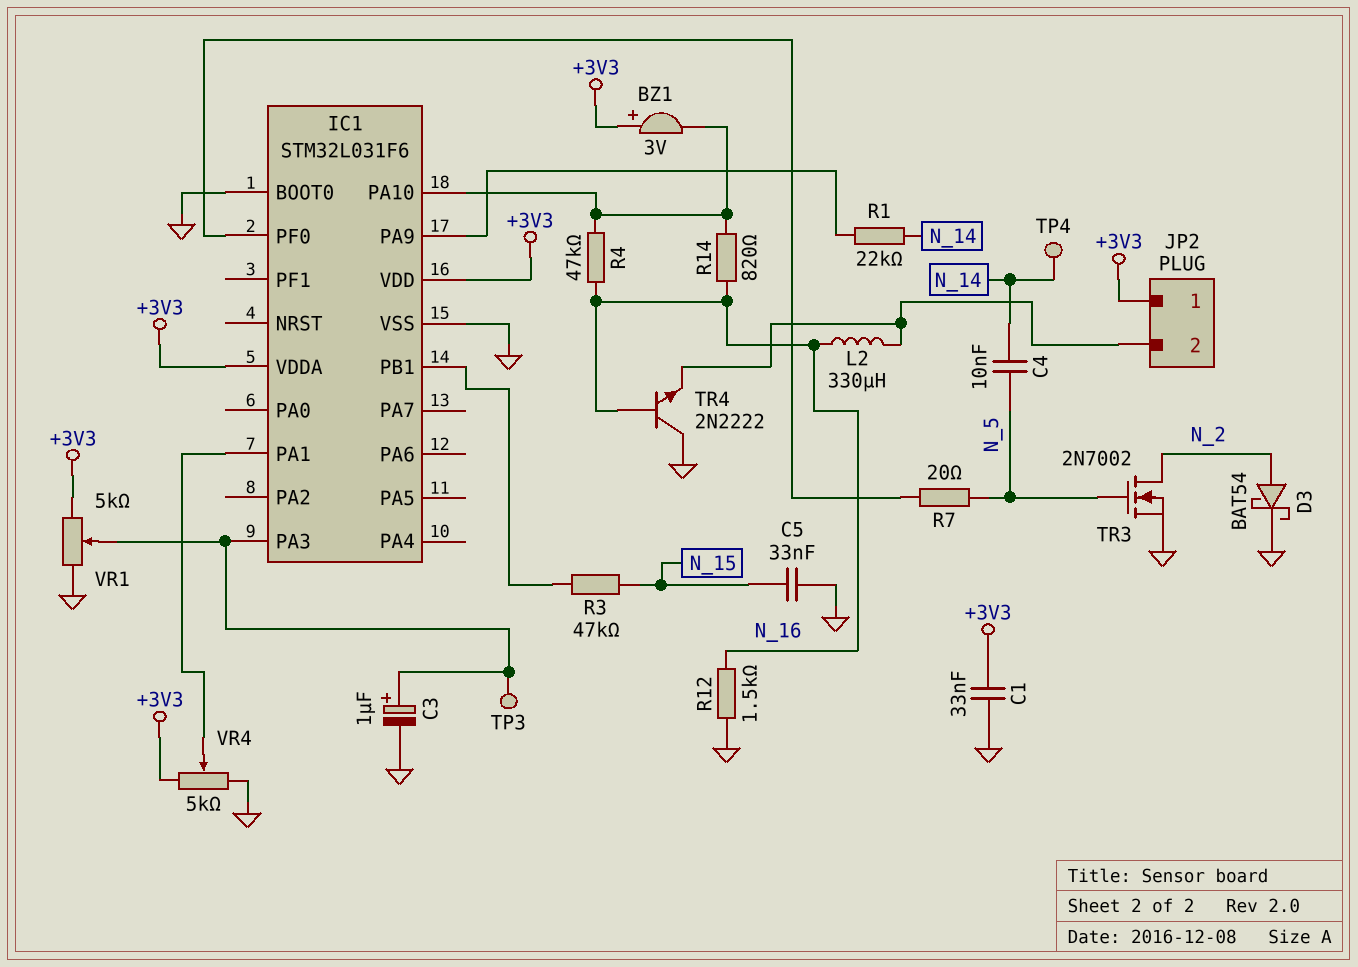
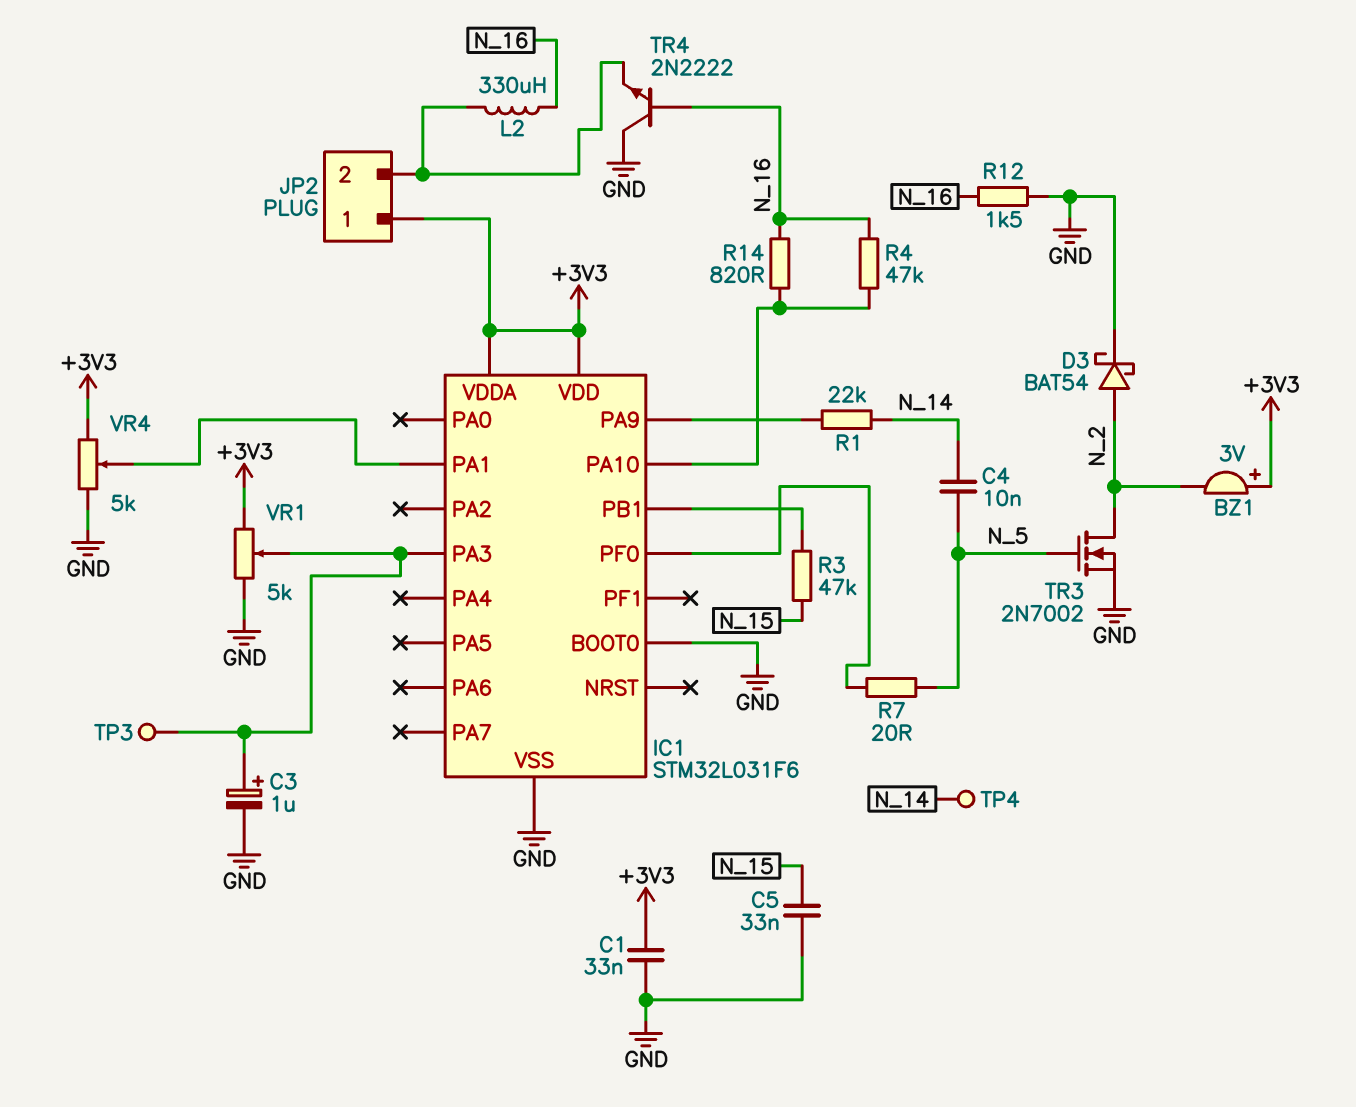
BZ1: buzzer 3V (plus +3V3, minus IC1/PA10) -> buzzer 3V (plus +3V3, minus N_2)

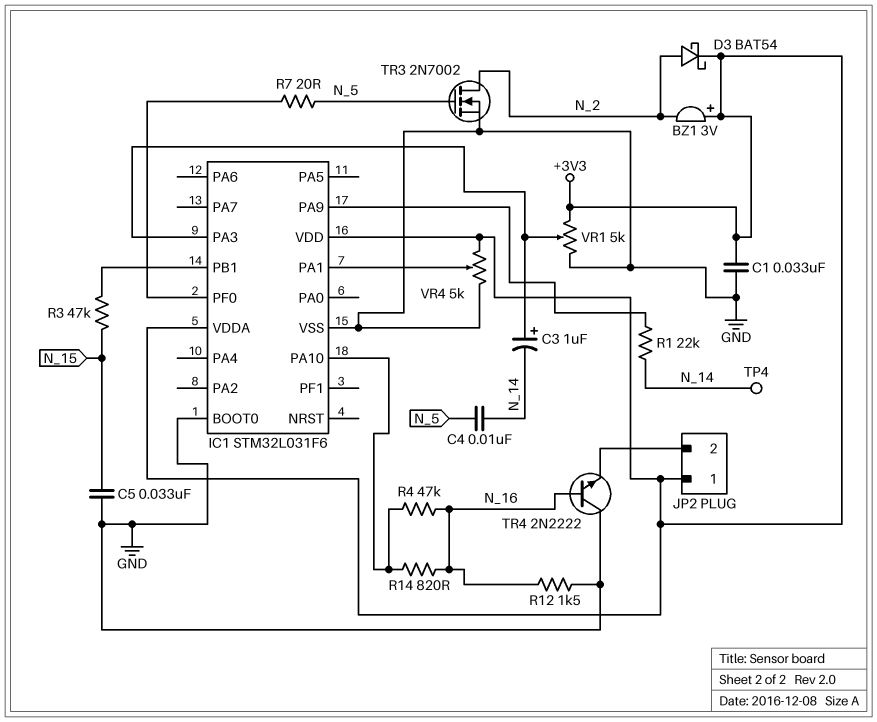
C3: 1uF (plus IC1/PA3, minus GND) -> 1uF (plus IC1/PA3, minus N_14)
D3: schottky BAT54 (A N_2, K GND) -> schottky BAT54 (A N_2, K +3V3)
L2: 330uH (JP2/2, N_16) -> none
TP3: test point (IC1/PA3) -> none

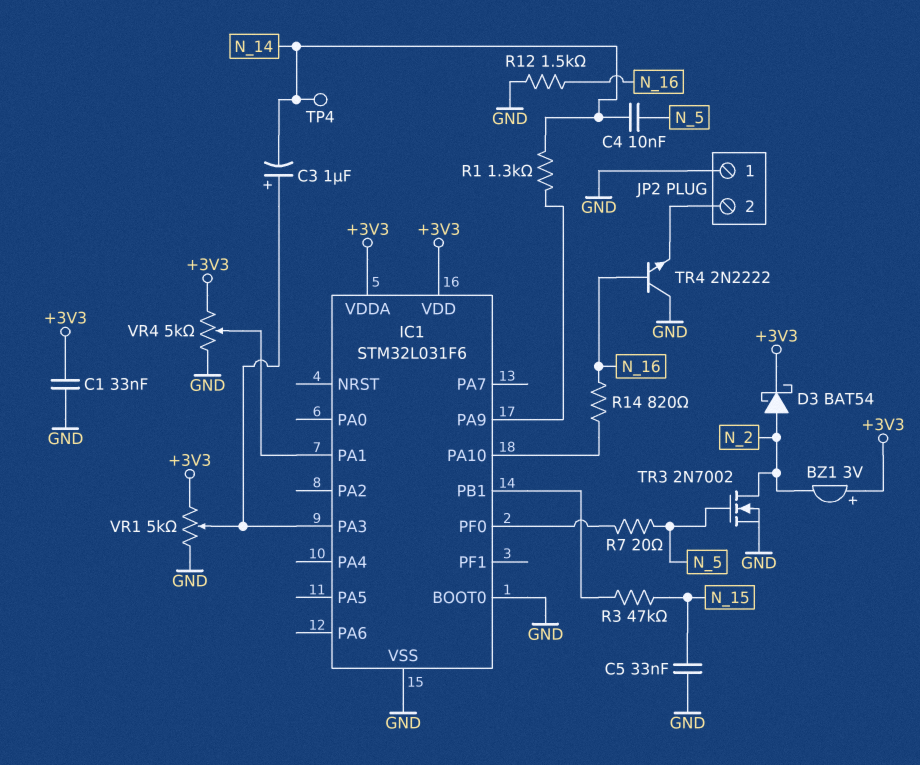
JP2 pin 1: +3V3 -> GND
R1: 22k (IC1/PA9, N_14) -> 1.3k (IC1/PA9, N_14)
R4: 47k (IC1/PA10, N_16) -> none

